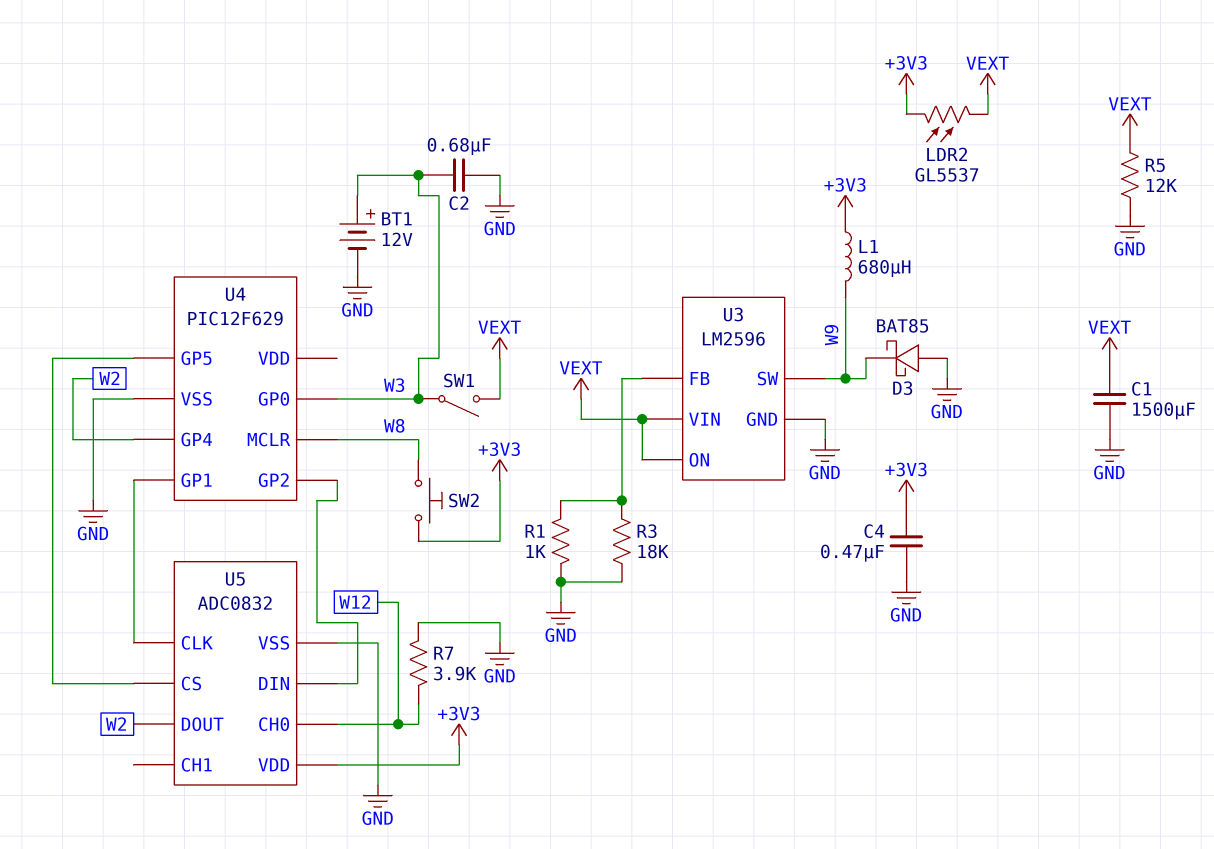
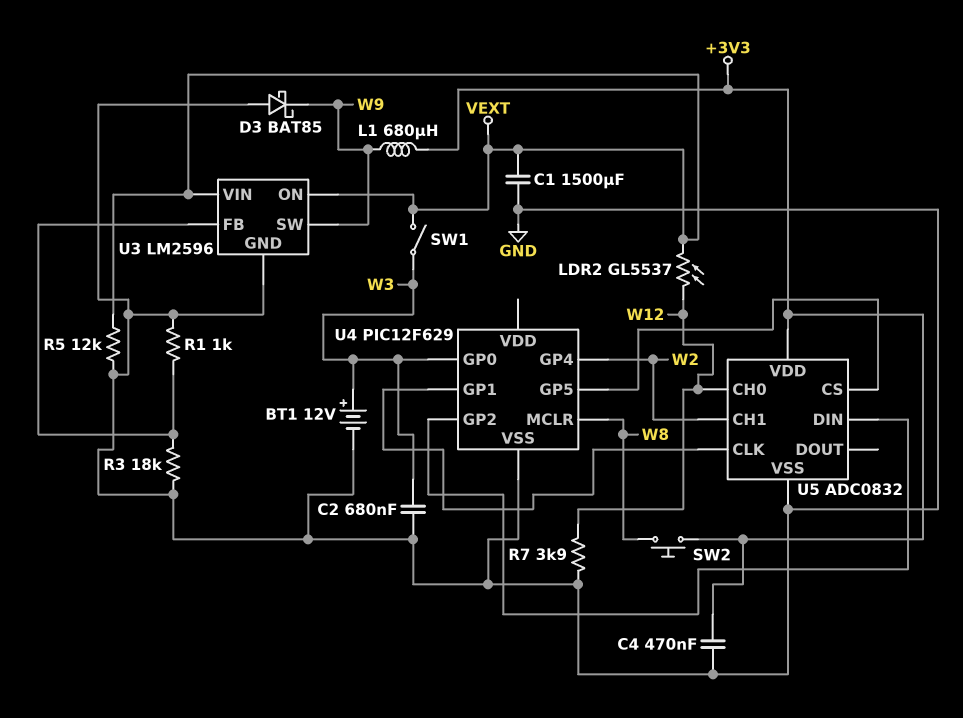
LDR2: GL5537 (+3V3, VEXT) -> GL5537 (VEXT, W12)
U5 pin CH1: none -> W2
U5 pin DOUT: W2 -> none

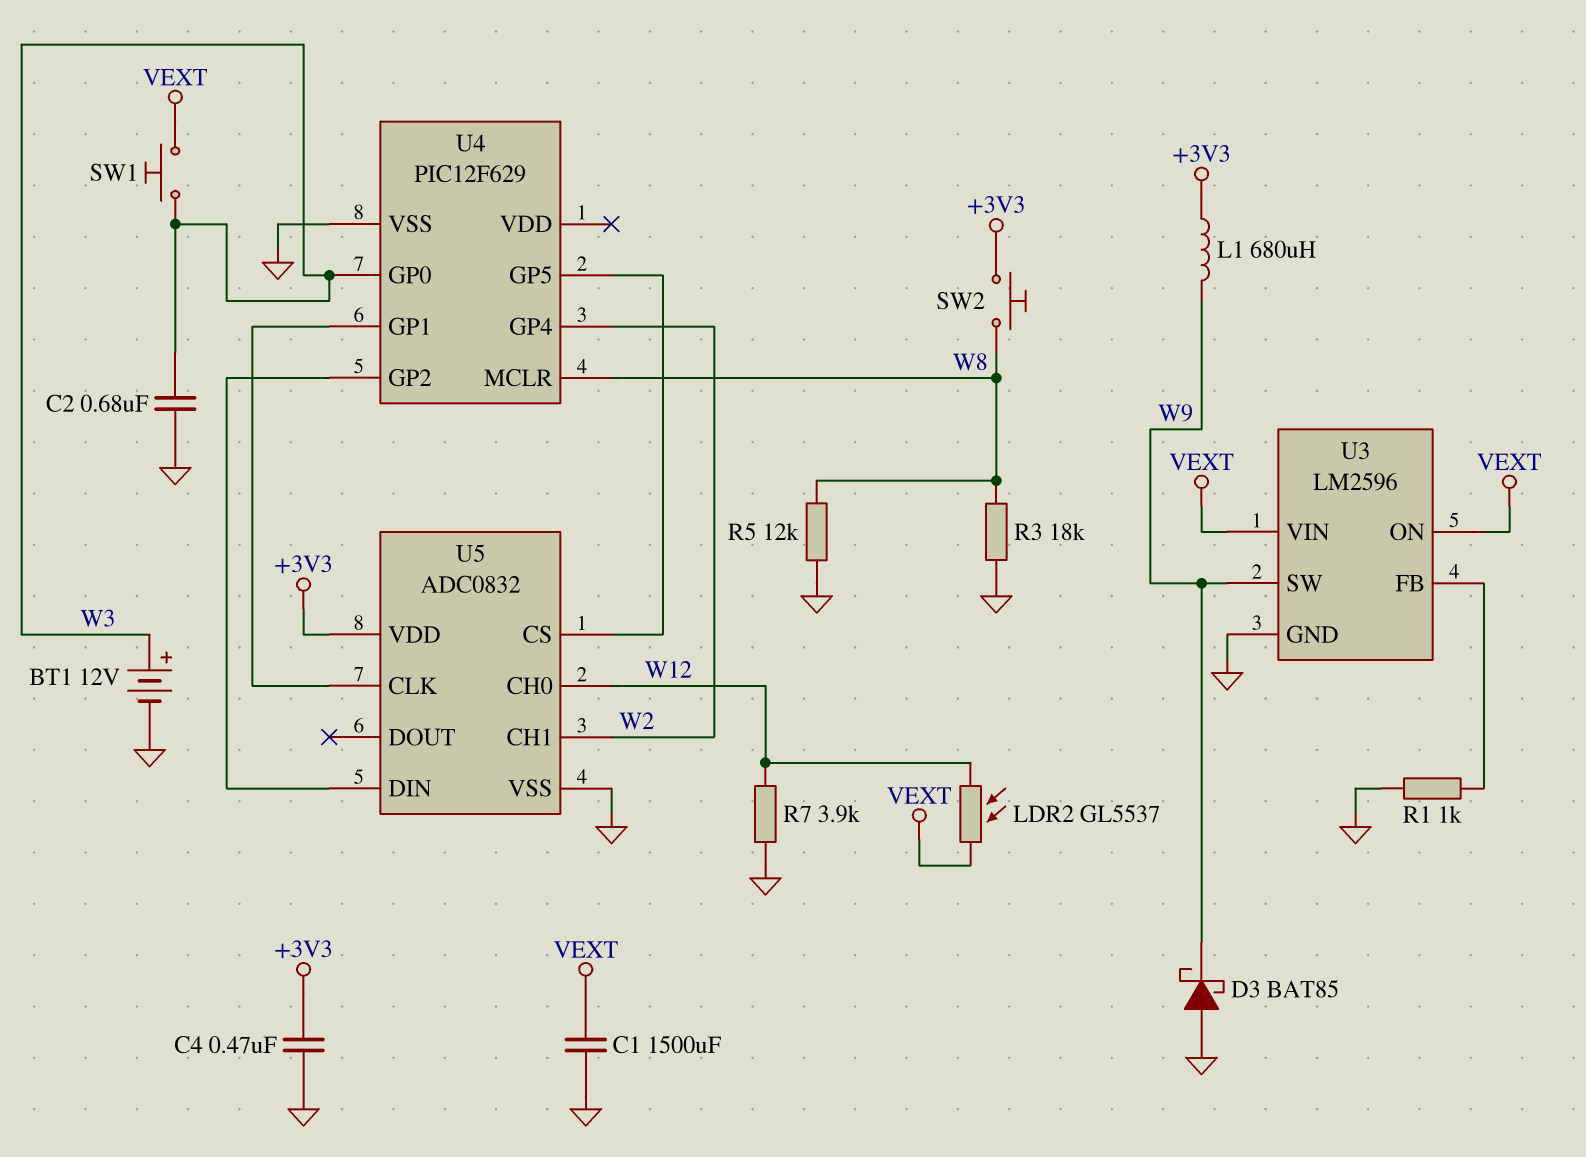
R3: 18k (GND, U3/FB) -> 18k (GND, W8)
R5: 12k (GND, VEXT) -> 12k (GND, W8)
SW1: switch (VEXT, W3) -> button (VEXT, W3)

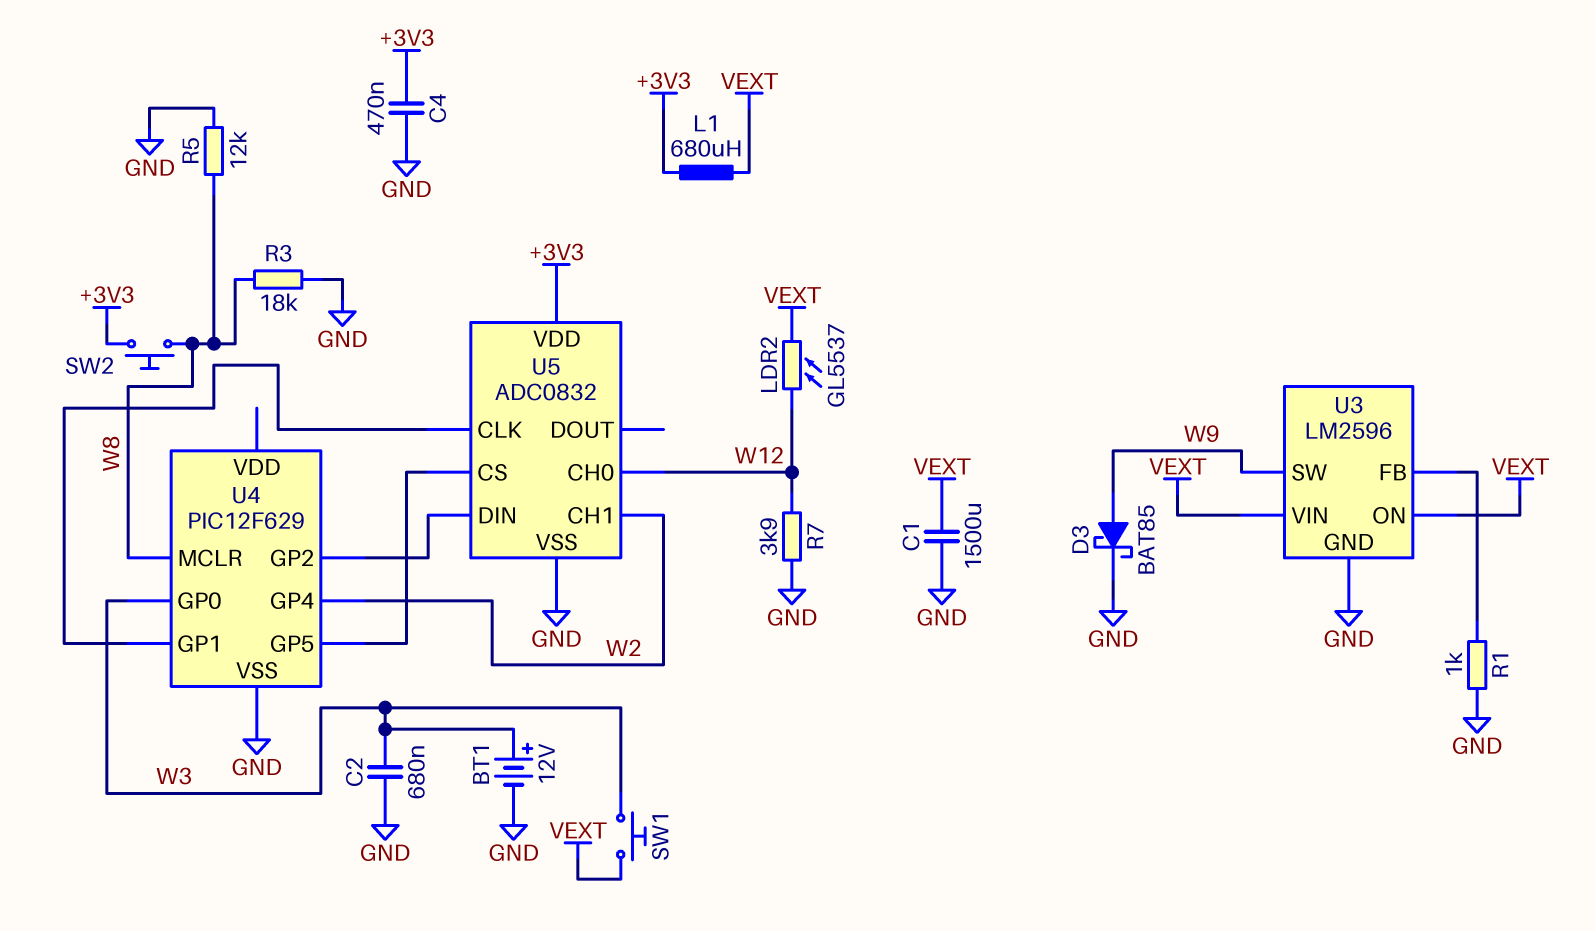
D3: schottky BAT85 (A GND, K W9) -> schottky BAT85 (A W9, K GND)
L1: 680uH (+3V3, W9) -> 680uH (+3V3, VEXT)

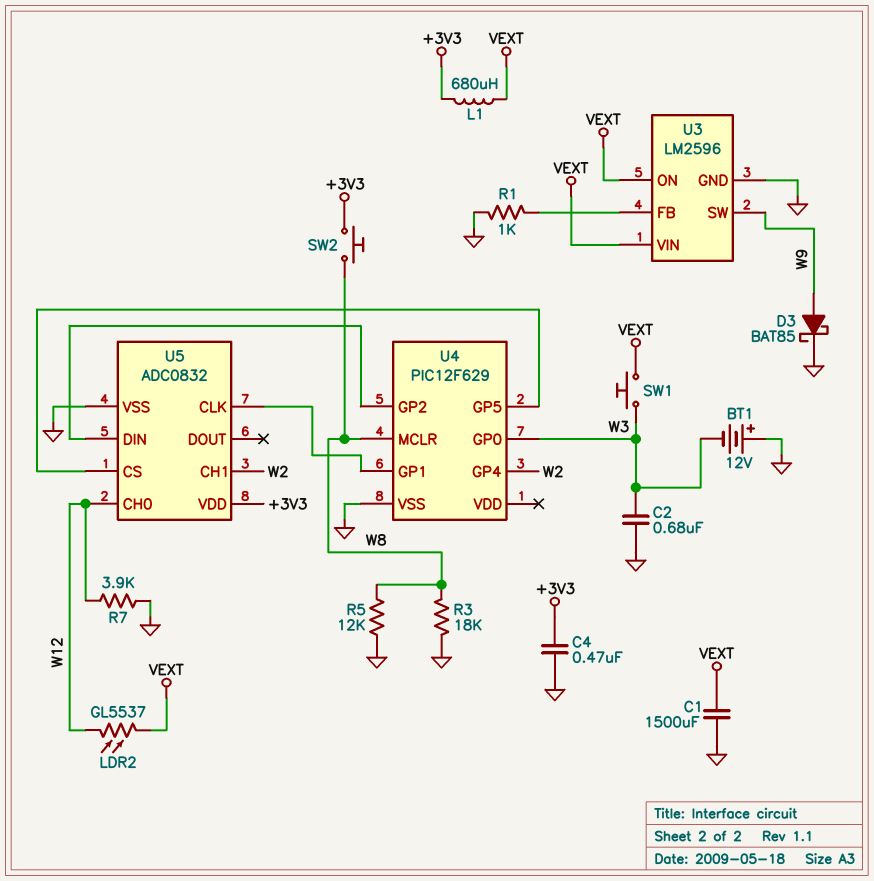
BT1: 12V (plus W3, minus GND) -> 12V (plus GND, minus W3)

